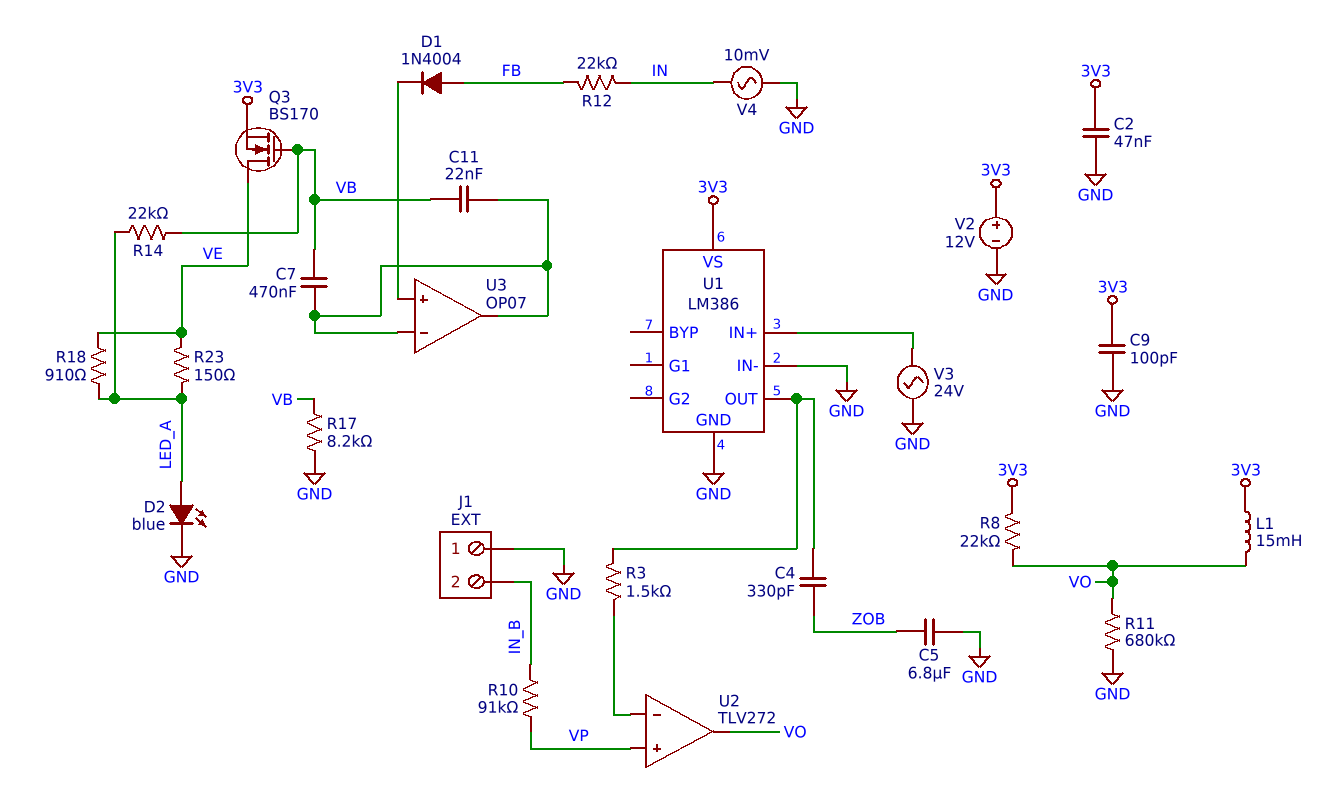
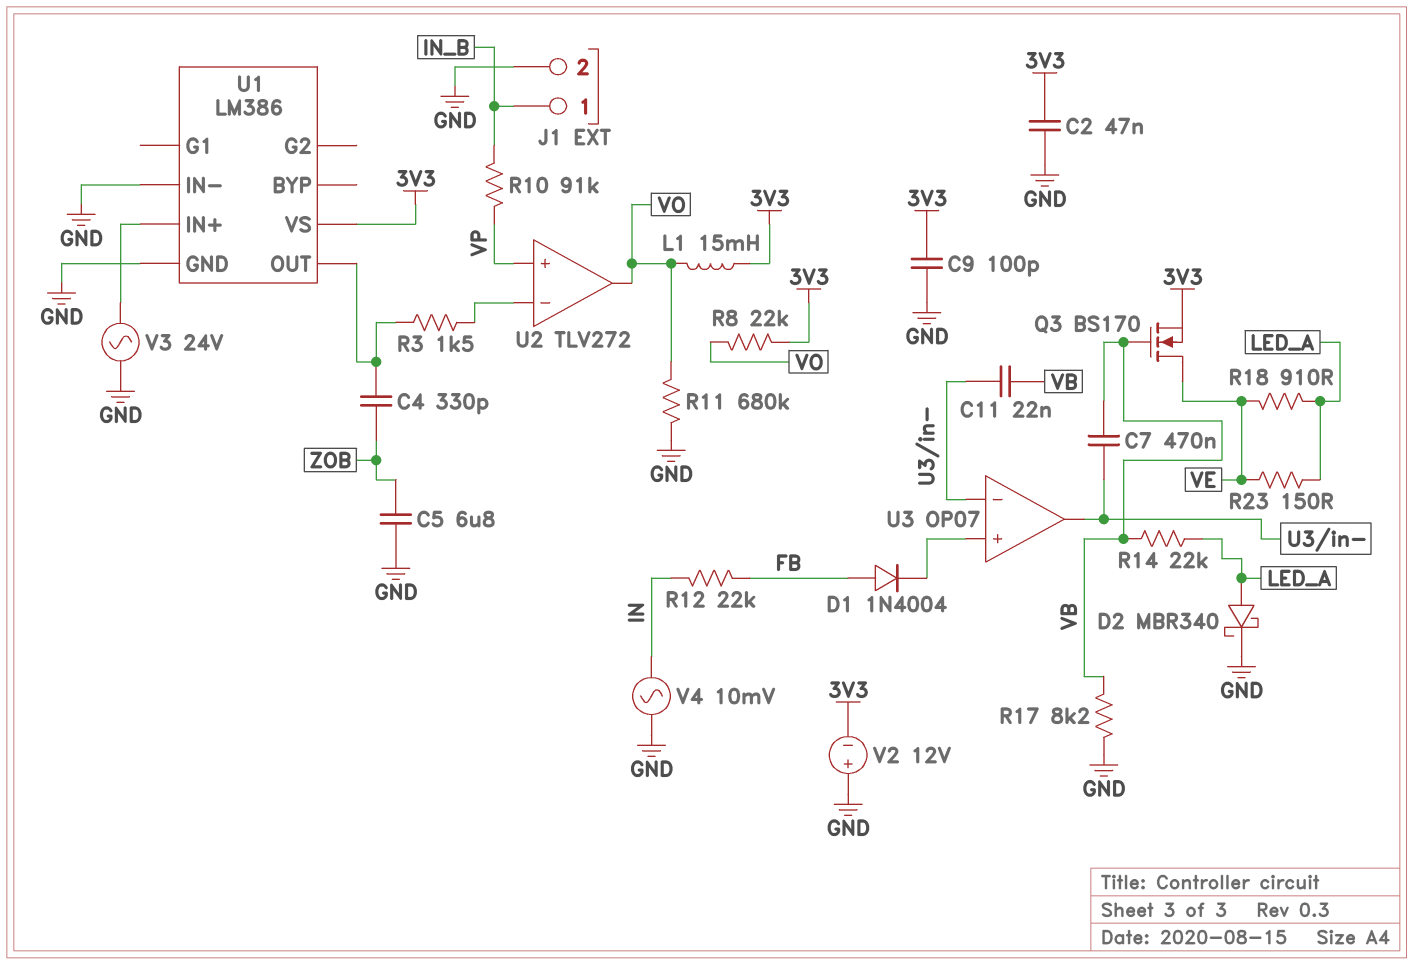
D2: LED blue (A LED_A, K GND) -> schottky MBR340 (A LED_A, K GND)
J1 pin 1: GND -> IN_B
J1 pin 2: IN_B -> GND
V2: 12V (plus 3V3, minus GND) -> 12V (plus GND, minus 3V3)

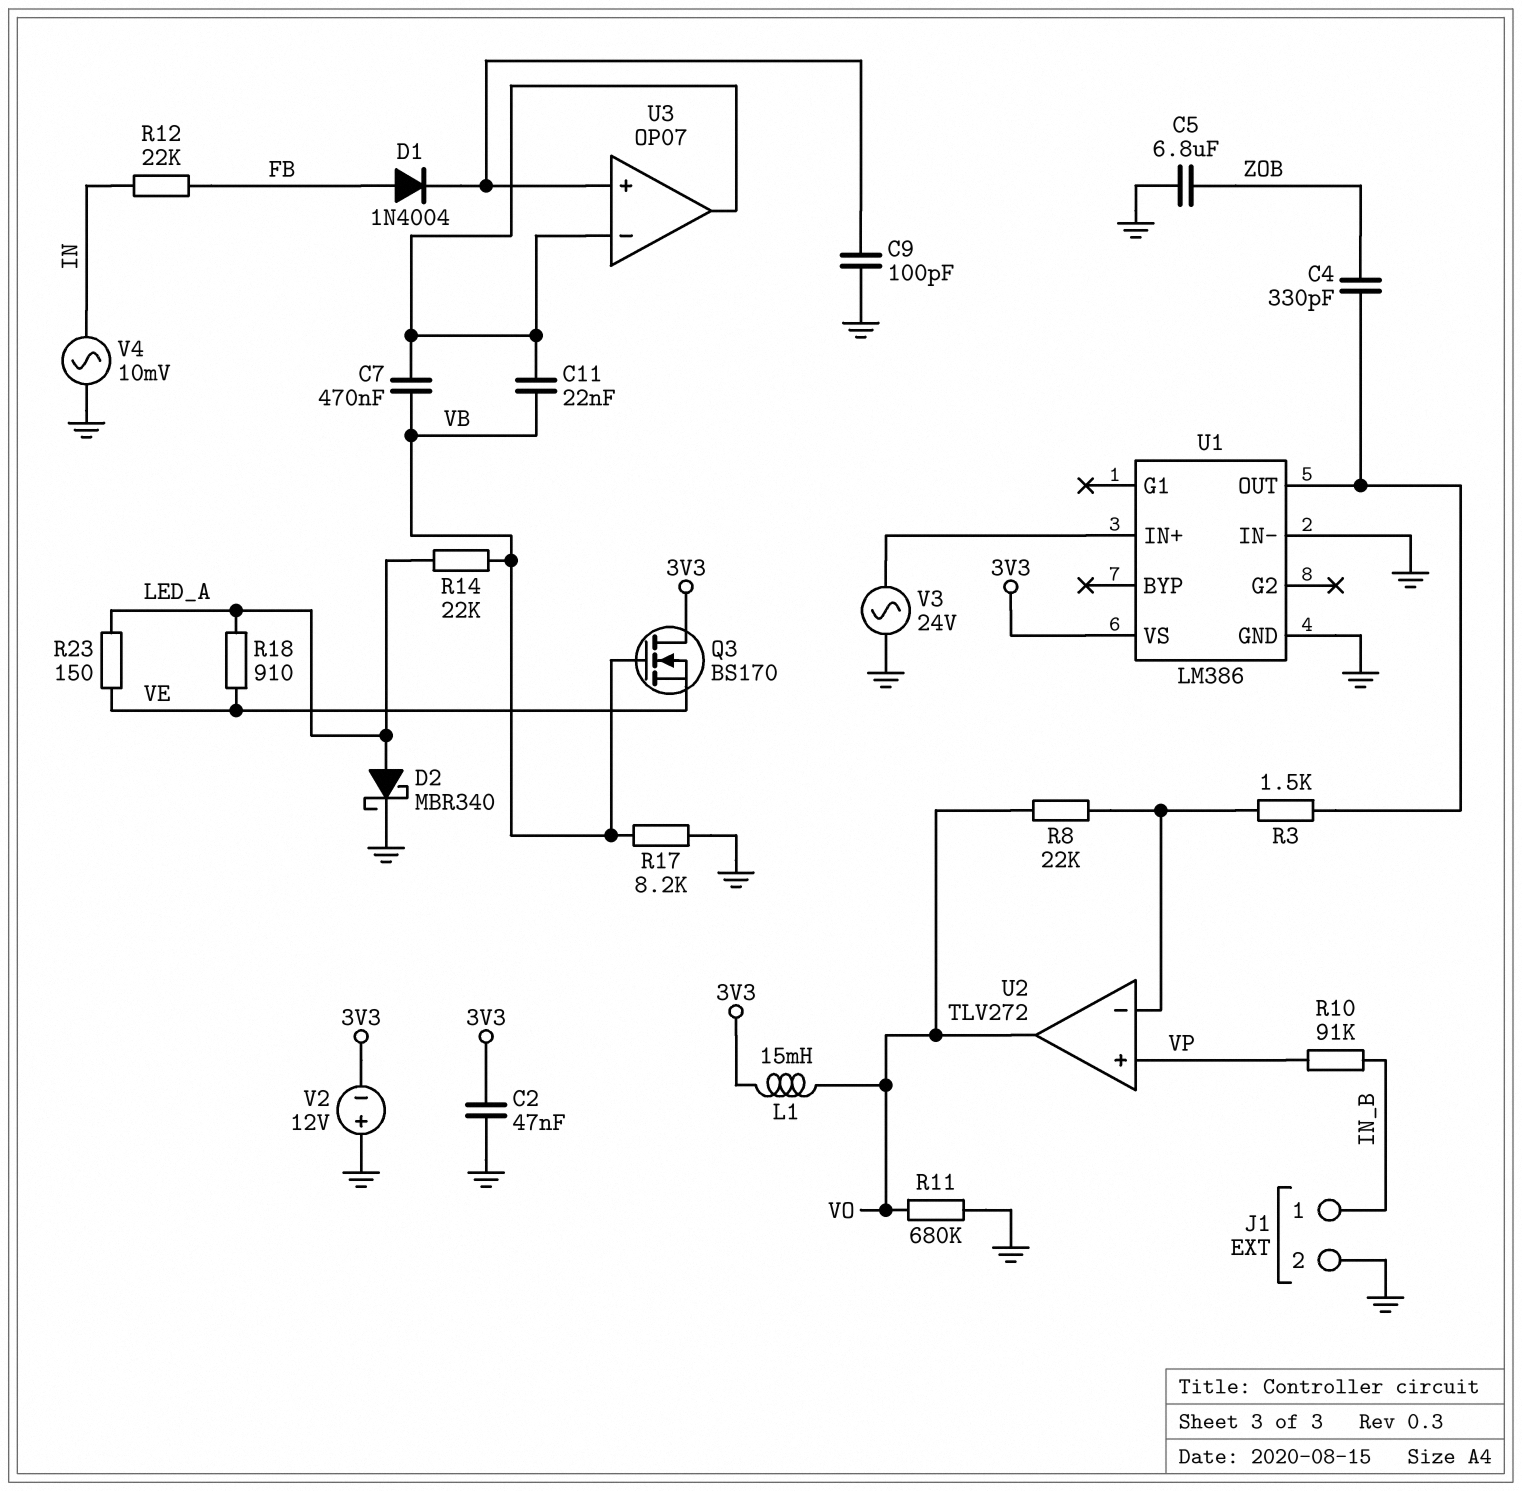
C9: 100pF (3V3, GND) -> 100pF (GND, U3/in+)
Q3: NMOS BS170 (G VB, D VE, S 3V3) -> NMOS BS170 (G VB, D 3V3, S VE)
R8: 22k (3V3, VO) -> 22k (U2/in-, VO)

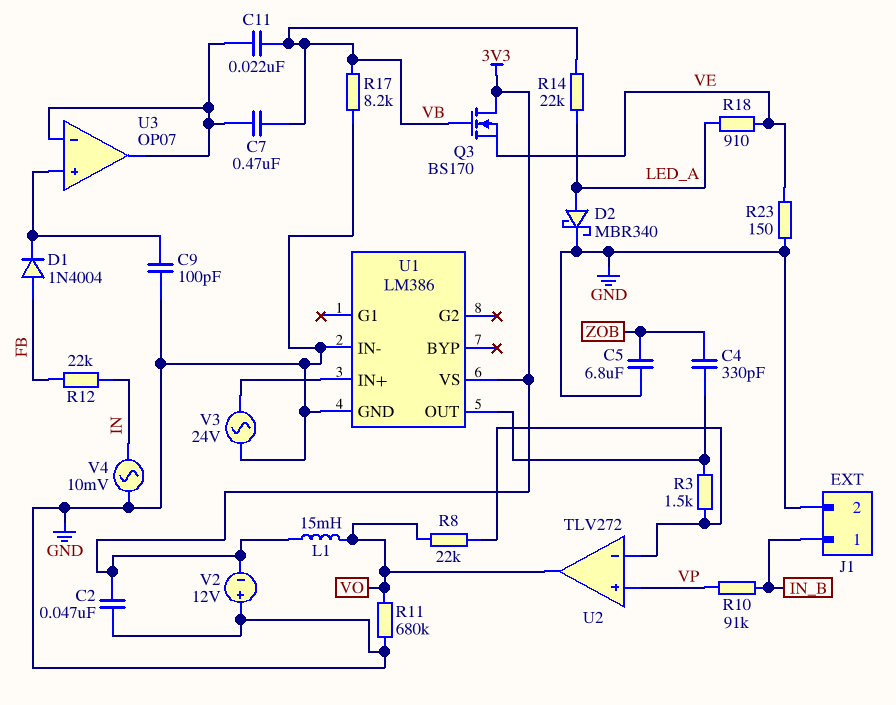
R23: 150 (LED_A, VE) -> 150 (GND, VE)

